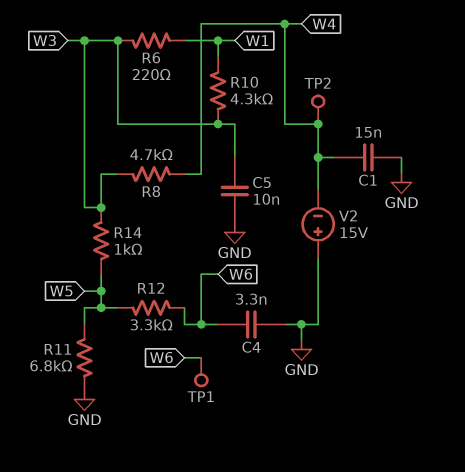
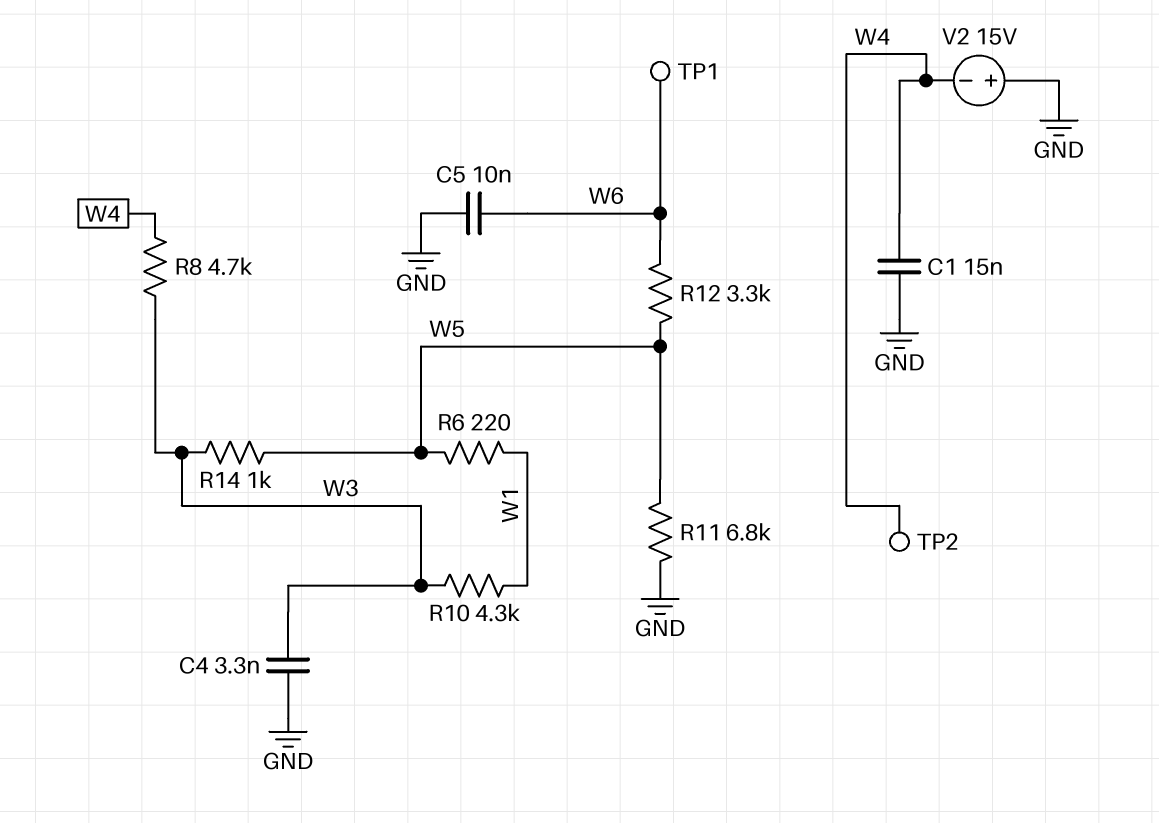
C4: 3.3nF (GND, W6) -> 3.3nF (GND, W3)
C5: 10nF (GND, W3) -> 10nF (GND, W6)
R6: 220 (W1, W3) -> 220 (W1, W5)

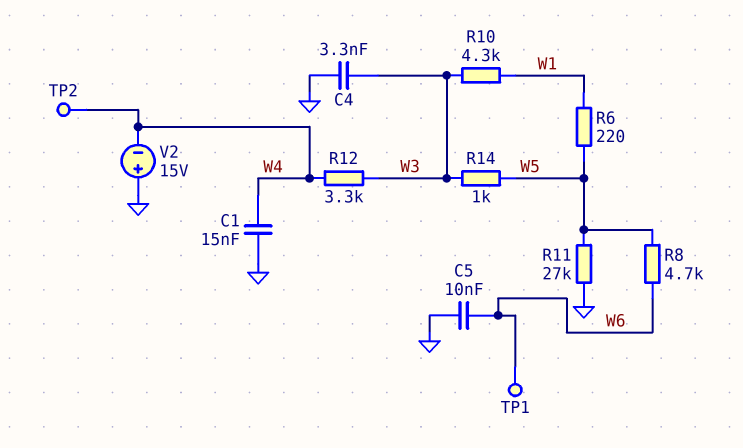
R8: 4.7k (W3, W4) -> 4.7k (W5, W6)
R11: 6.8k (GND, W5) -> 27k (GND, W5)
R12: 3.3k (W5, W6) -> 3.3k (W3, W4)

